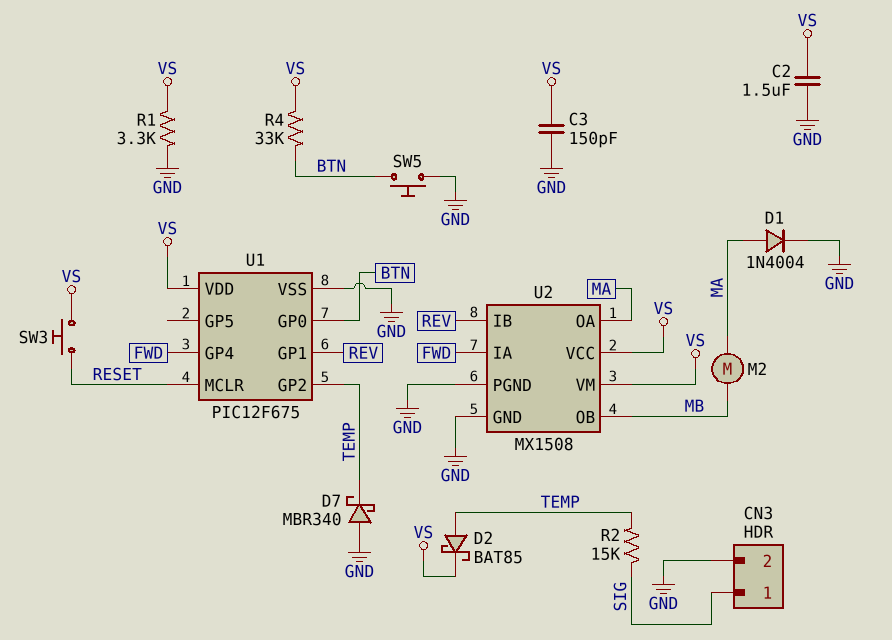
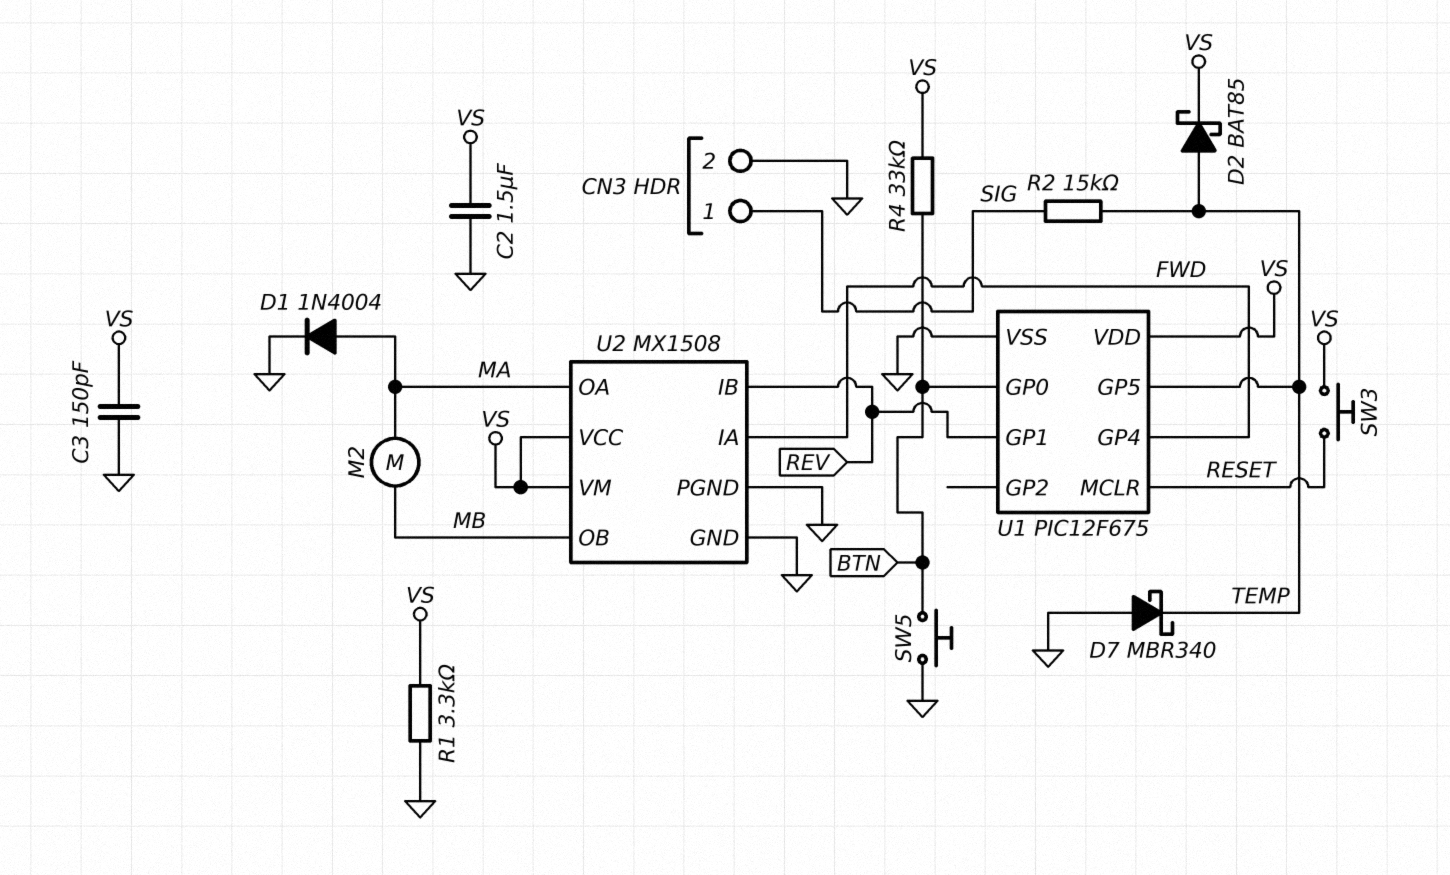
U1 pin GP2: TEMP -> none
U1 pin GP5: none -> TEMP

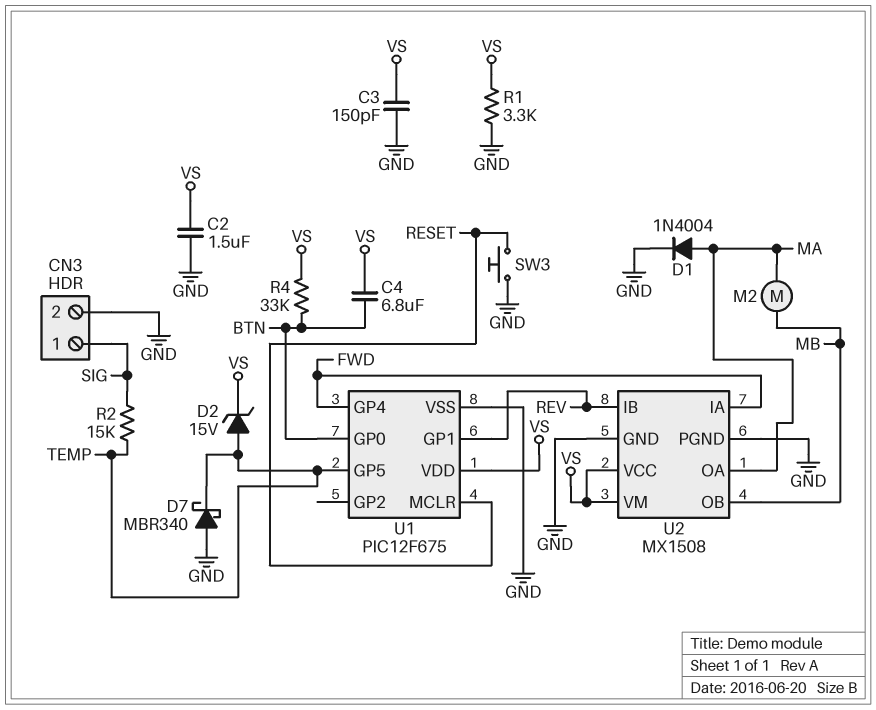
C4: none -> 6.8uF (BTN, VS)
D2: schottky BAT85 (A TEMP, K VS) -> zener 15V (A TEMP, K VS)
SW3: button (RESET, VS) -> button (GND, RESET)
SW5: button (BTN, GND) -> none

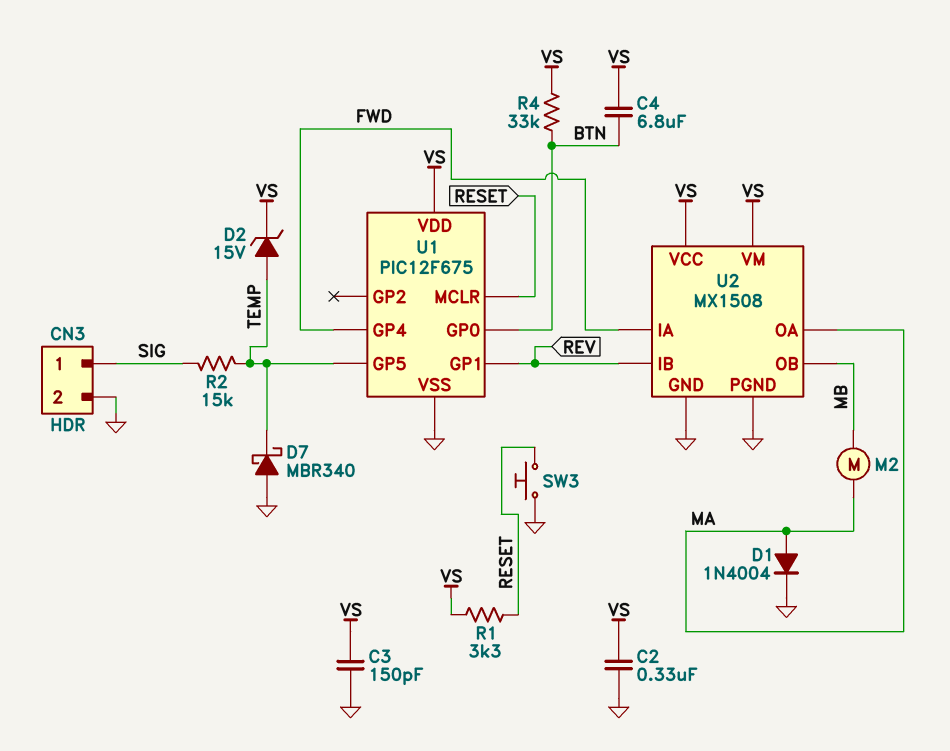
C2: 1.5uF (GND, VS) -> 330nF (GND, VS)
R1: 3.3k (GND, VS) -> 3.3k (RESET, VS)

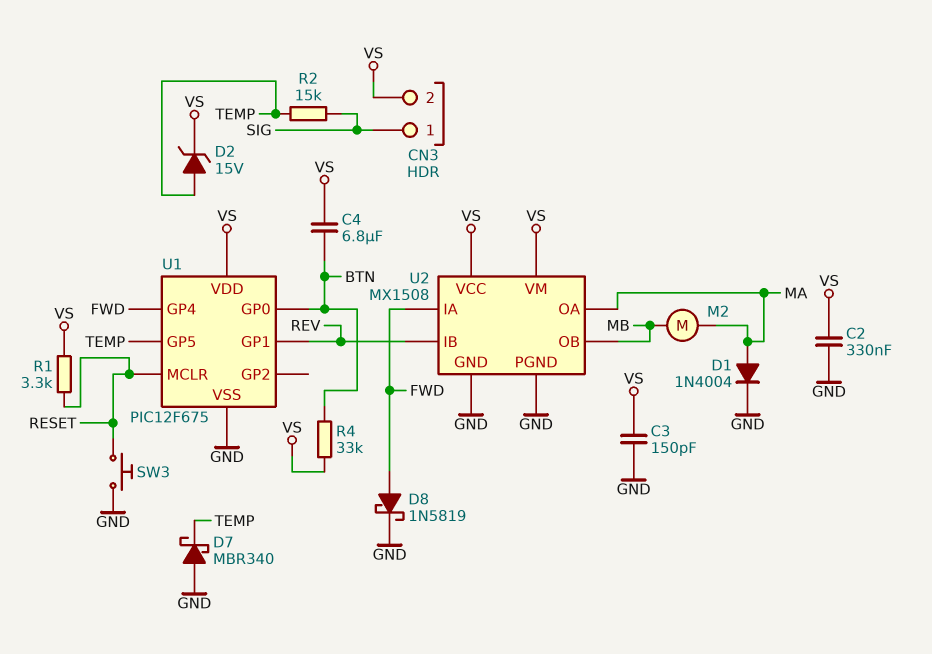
CN3 pin 2: GND -> VS
D8: none -> schottky 1N5819 (A FWD, K GND)

